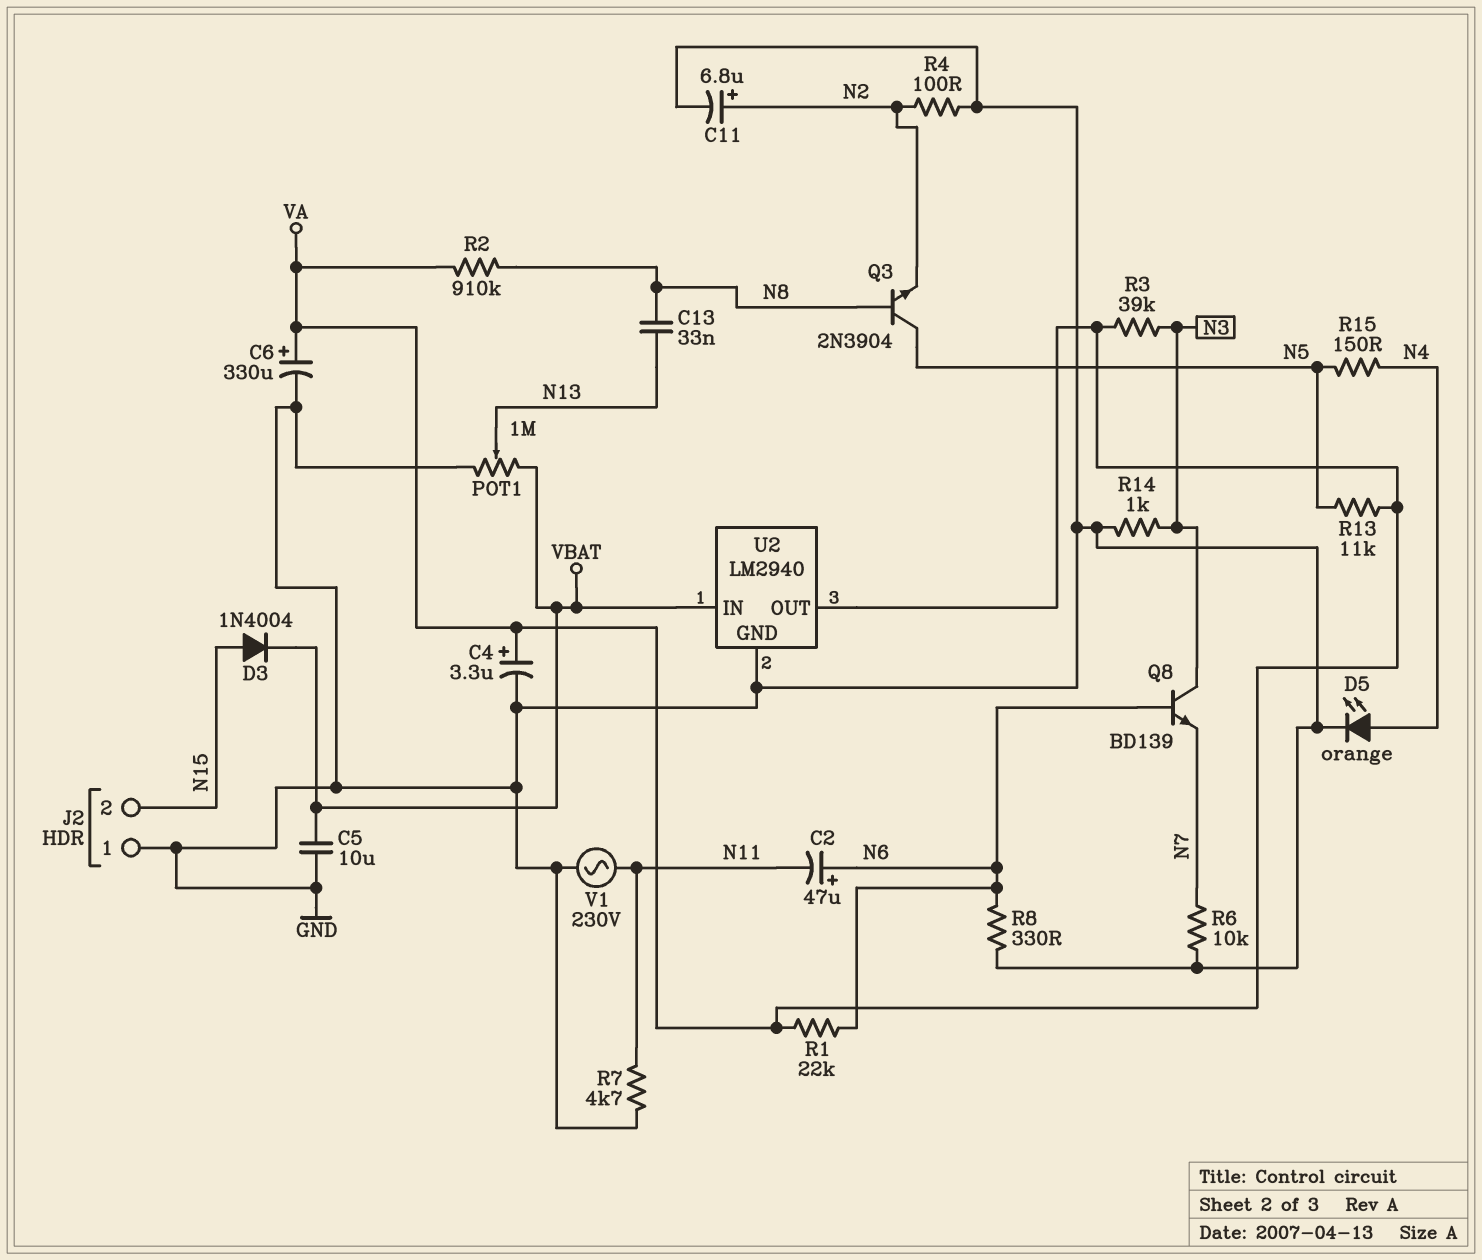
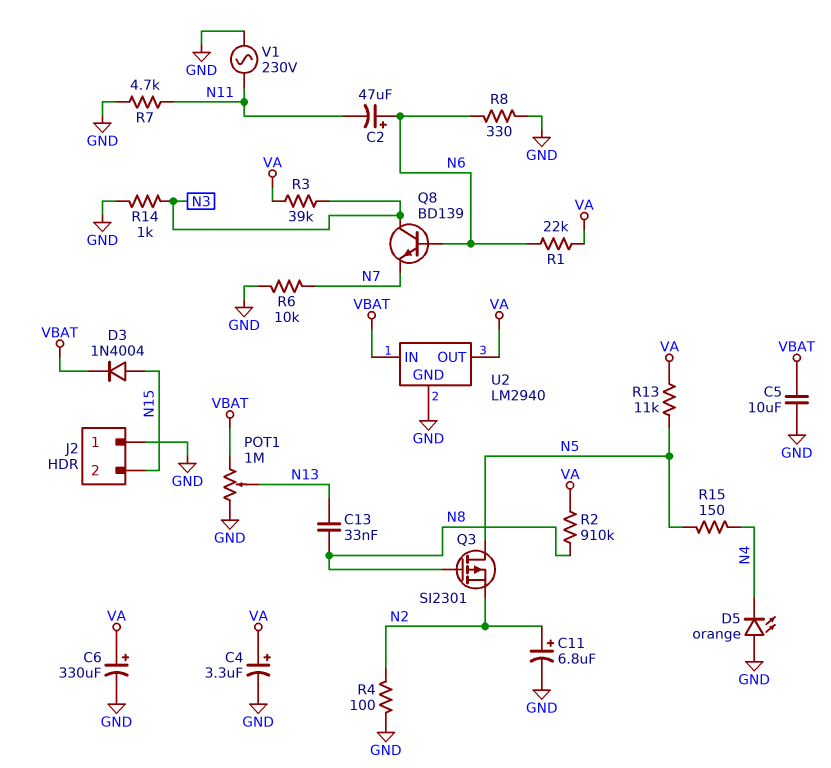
D5: LED orange (A N4, K GND) -> LED orange (A GND, K N4)
Q3: NPN 2N3904 (B N8, C N5, E N2) -> PMOS SI2301 (G N8, D N5, S N2)

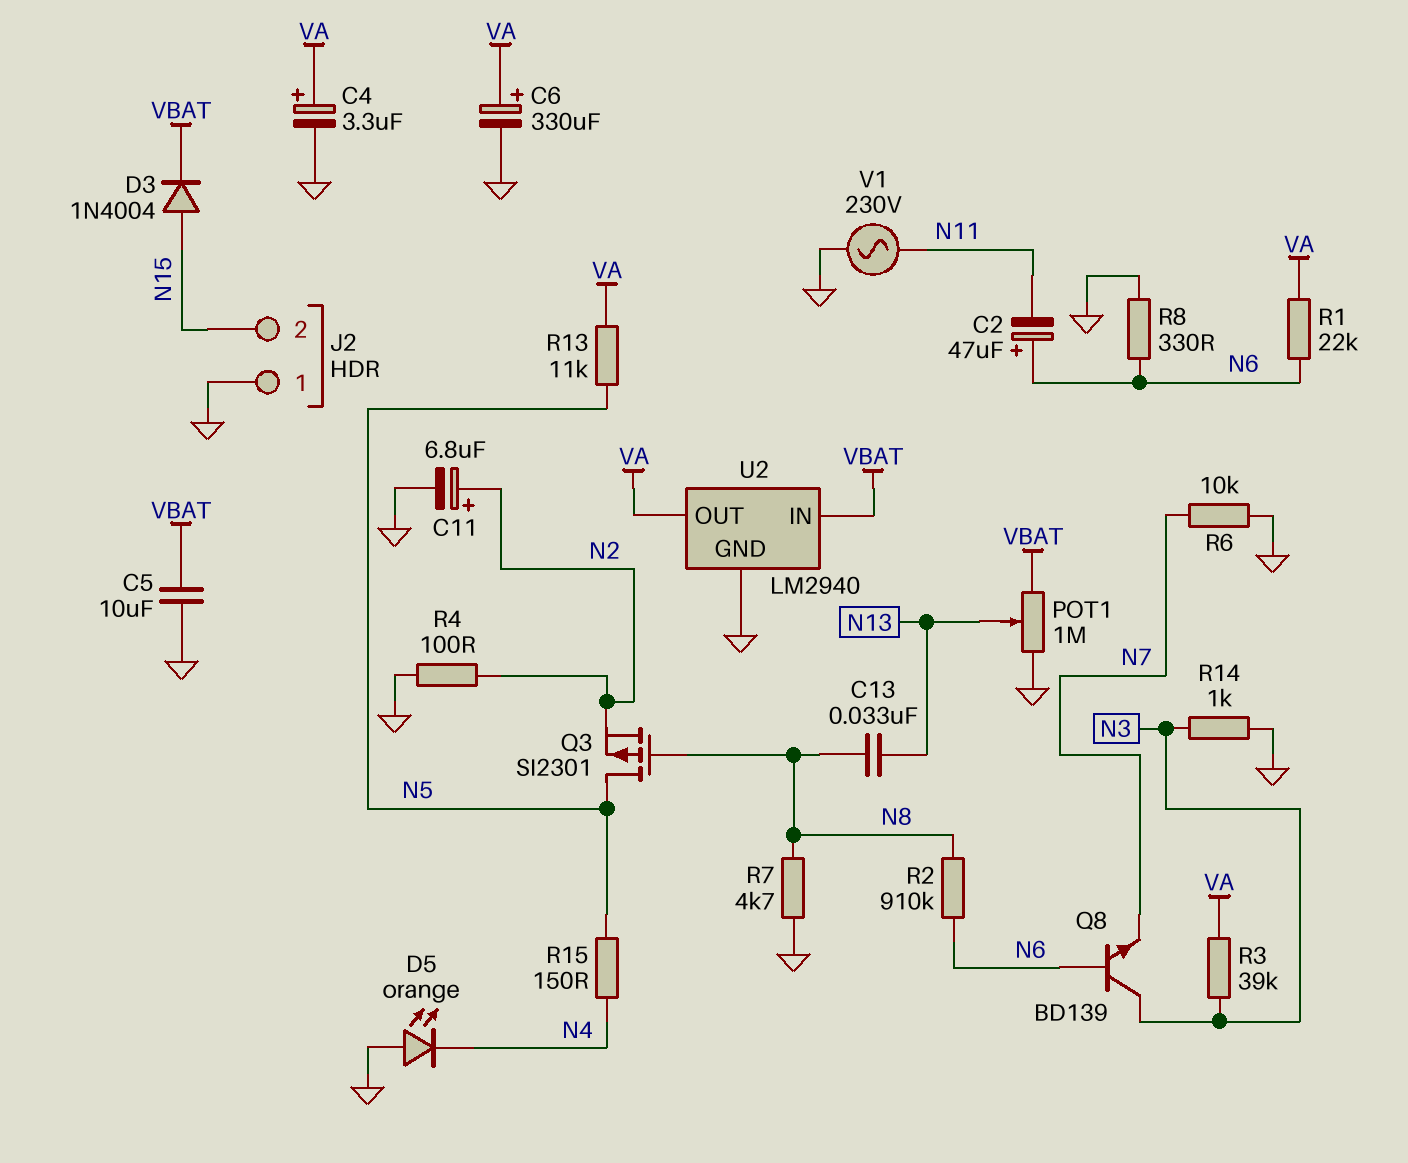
R2: 910k (N8, VA) -> 910k (N6, N8)
R7: 4.7k (GND, N11) -> 4.7k (GND, N8)

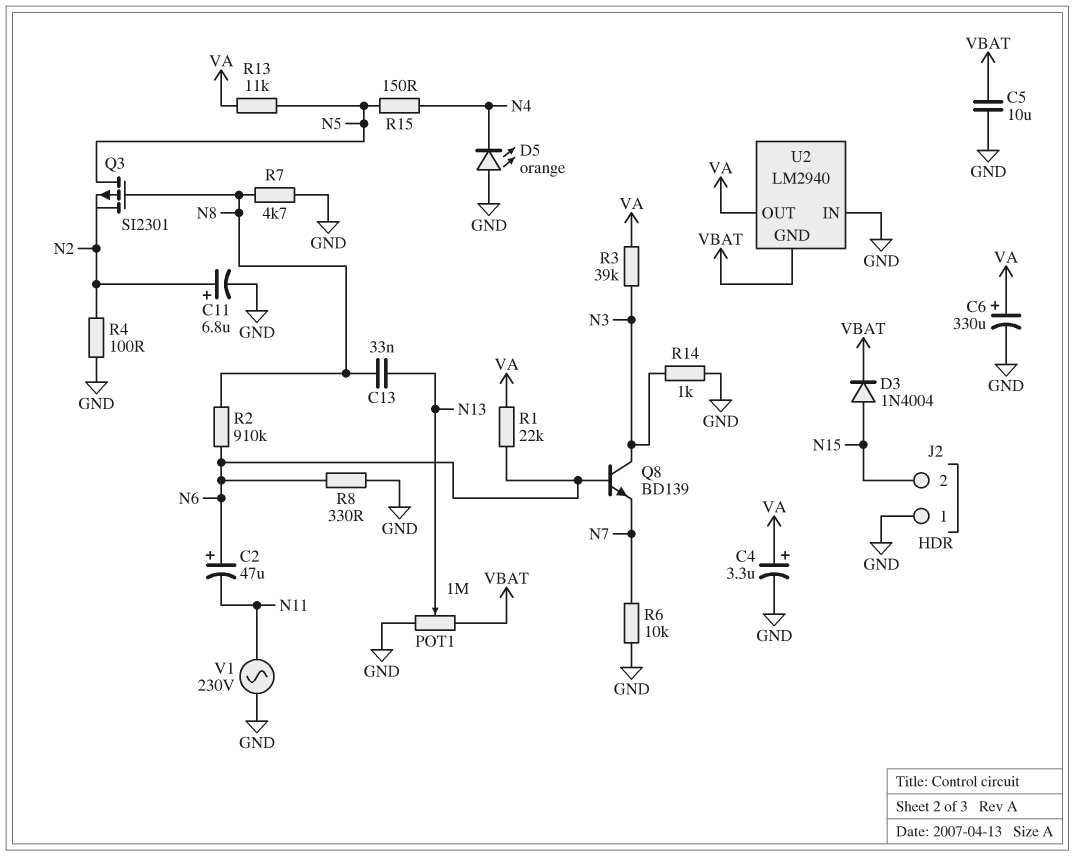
U2 pin GND: GND -> VBAT
U2 pin IN: VBAT -> GND

